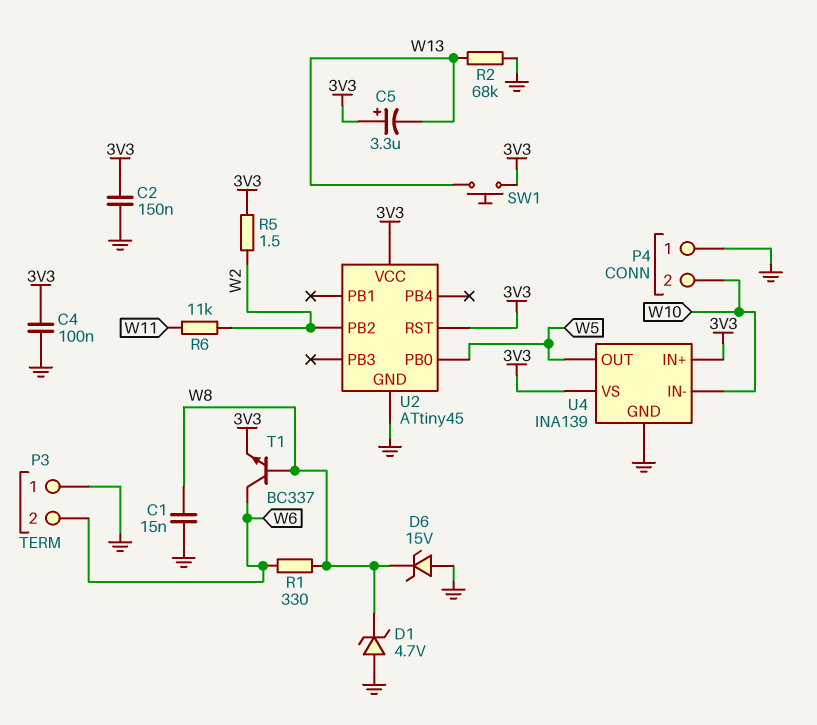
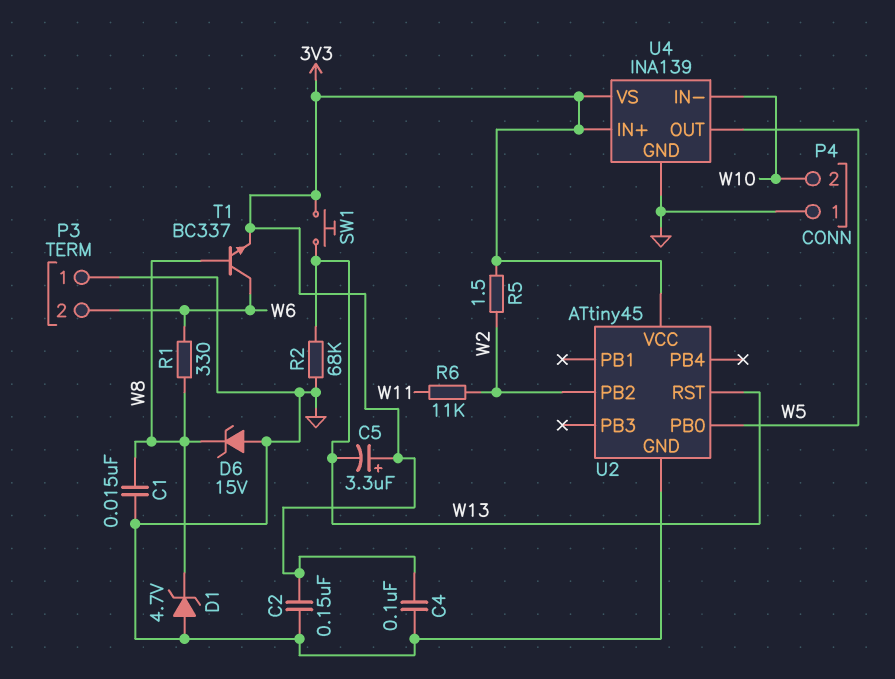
U2 pin RST: 3V3 -> W13

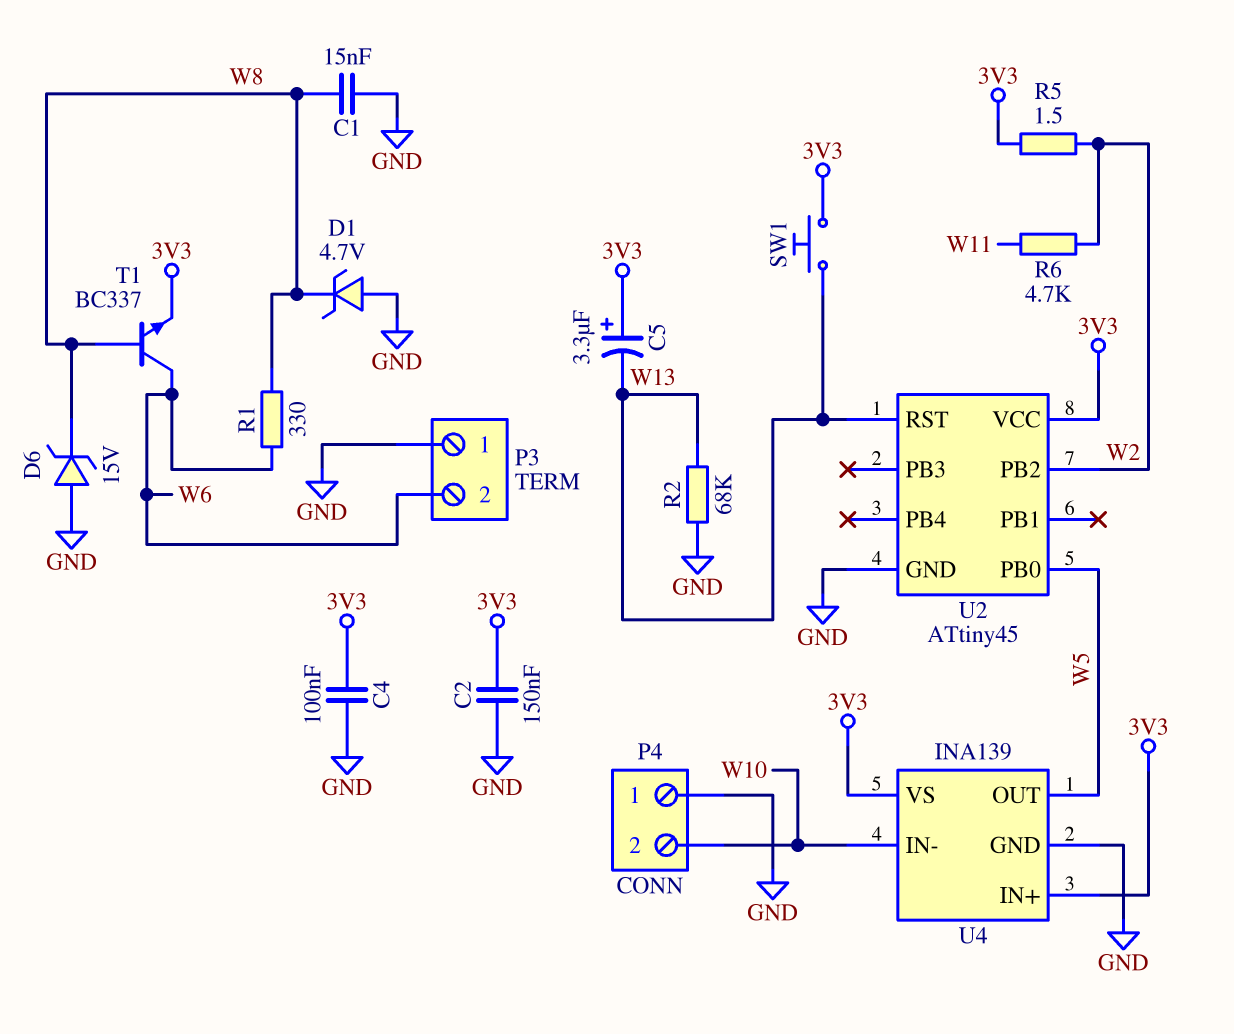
R6: 11k (W2, W11) -> 4.7k (W2, W11)

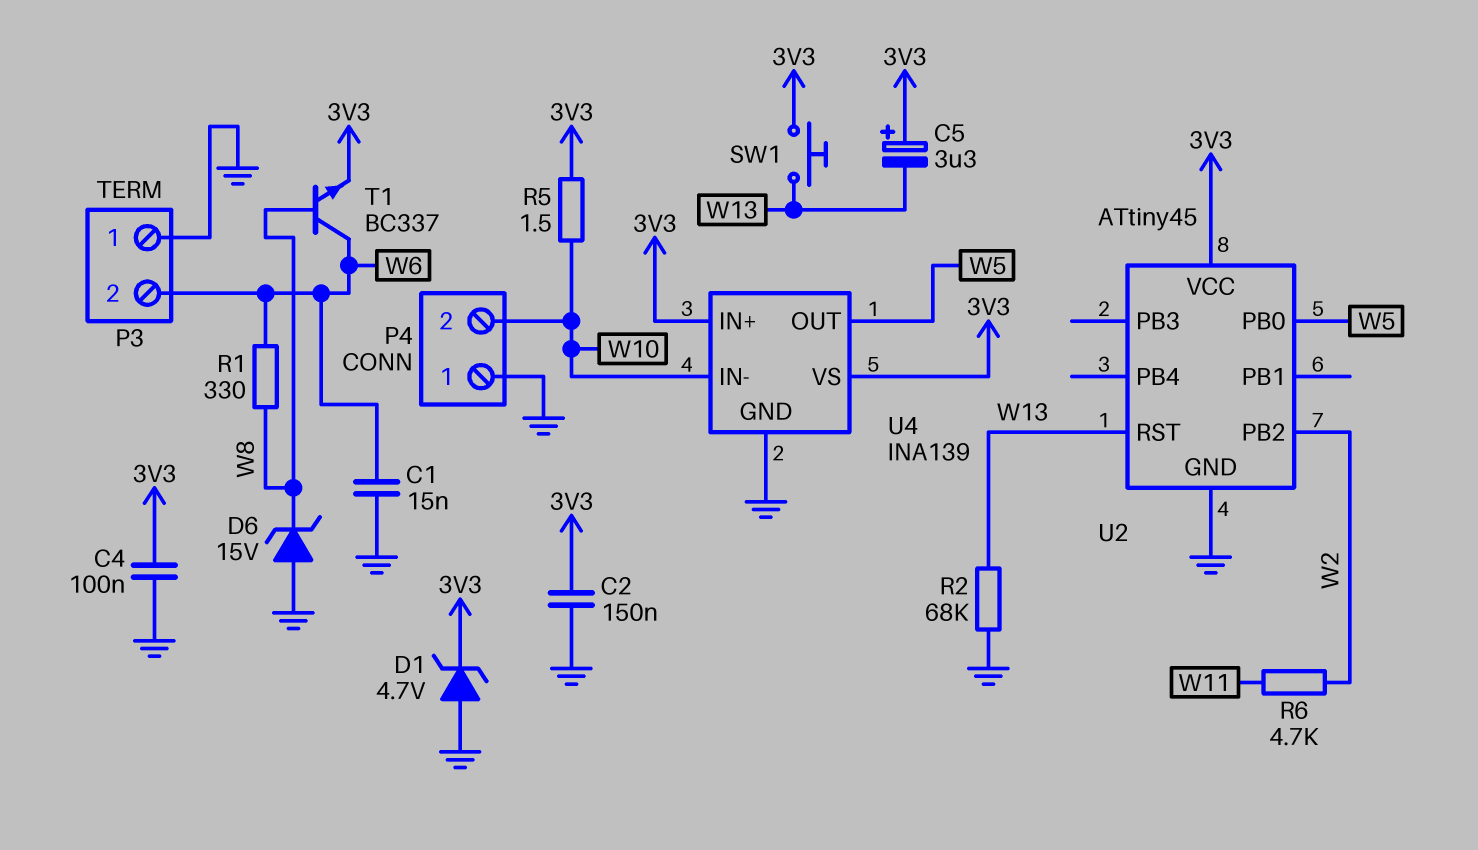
C1: 15nF (GND, W8) -> 15nF (GND, W6)
D1: zener 4.7V (A GND, K W8) -> zener 4.7V (A GND, K 3V3)
R5: 1.5 (3V3, W2) -> 1.5 (3V3, W10)

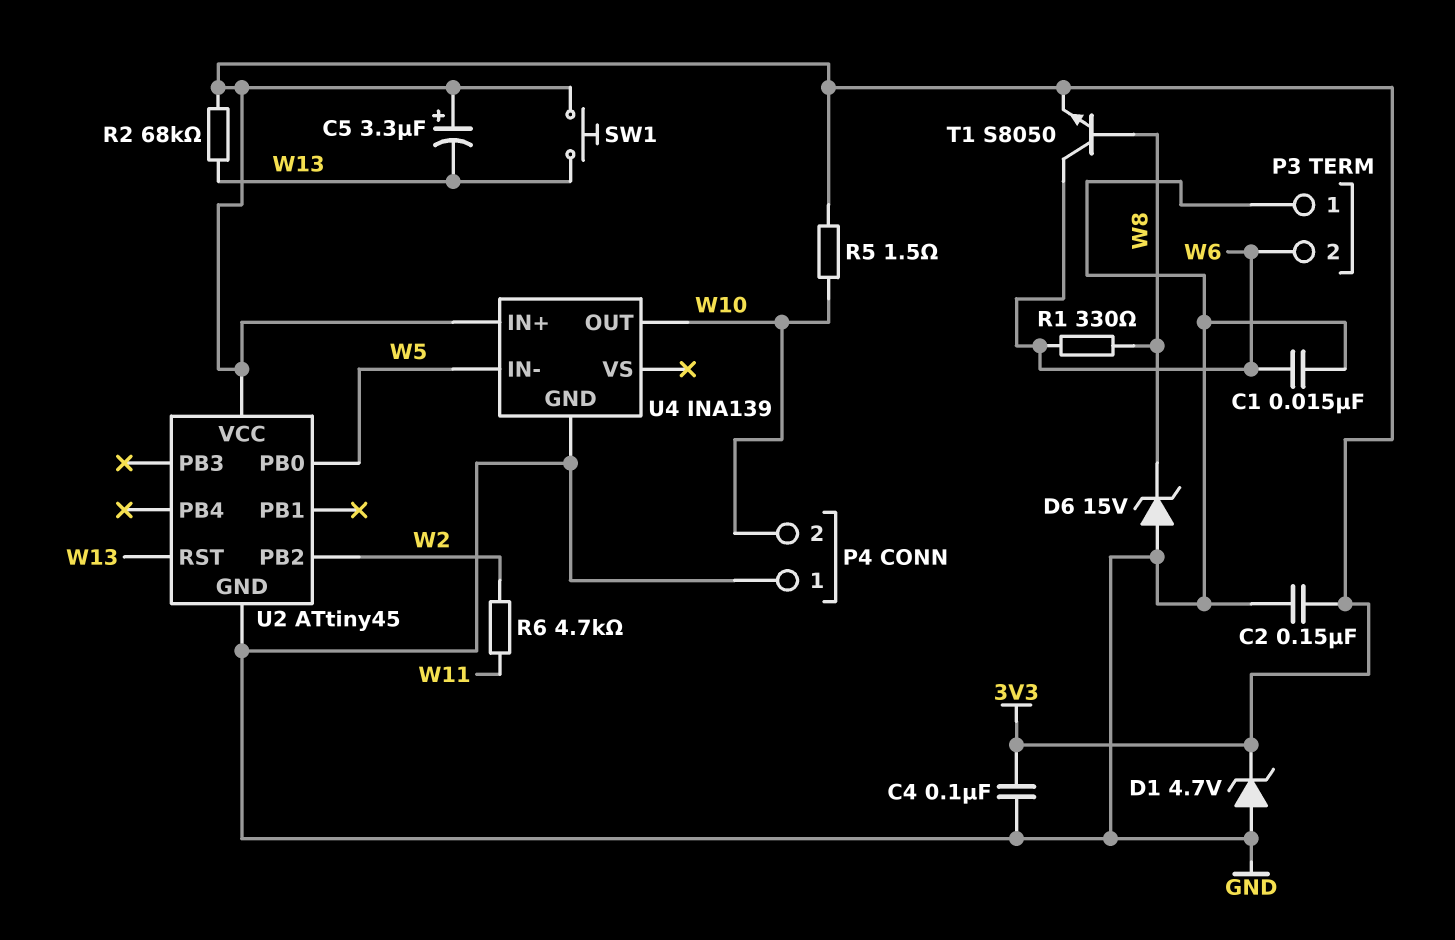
R2: 68k (GND, W13) -> 68k (3V3, W13)
T1: NPN BC337 (B W8, C W6, E 3V3) -> NPN S8050 (B W8, C W6, E 3V3)
U4 pin IN-: W10 -> W5
U4 pin OUT: W5 -> W10
U4 pin VS: 3V3 -> none

